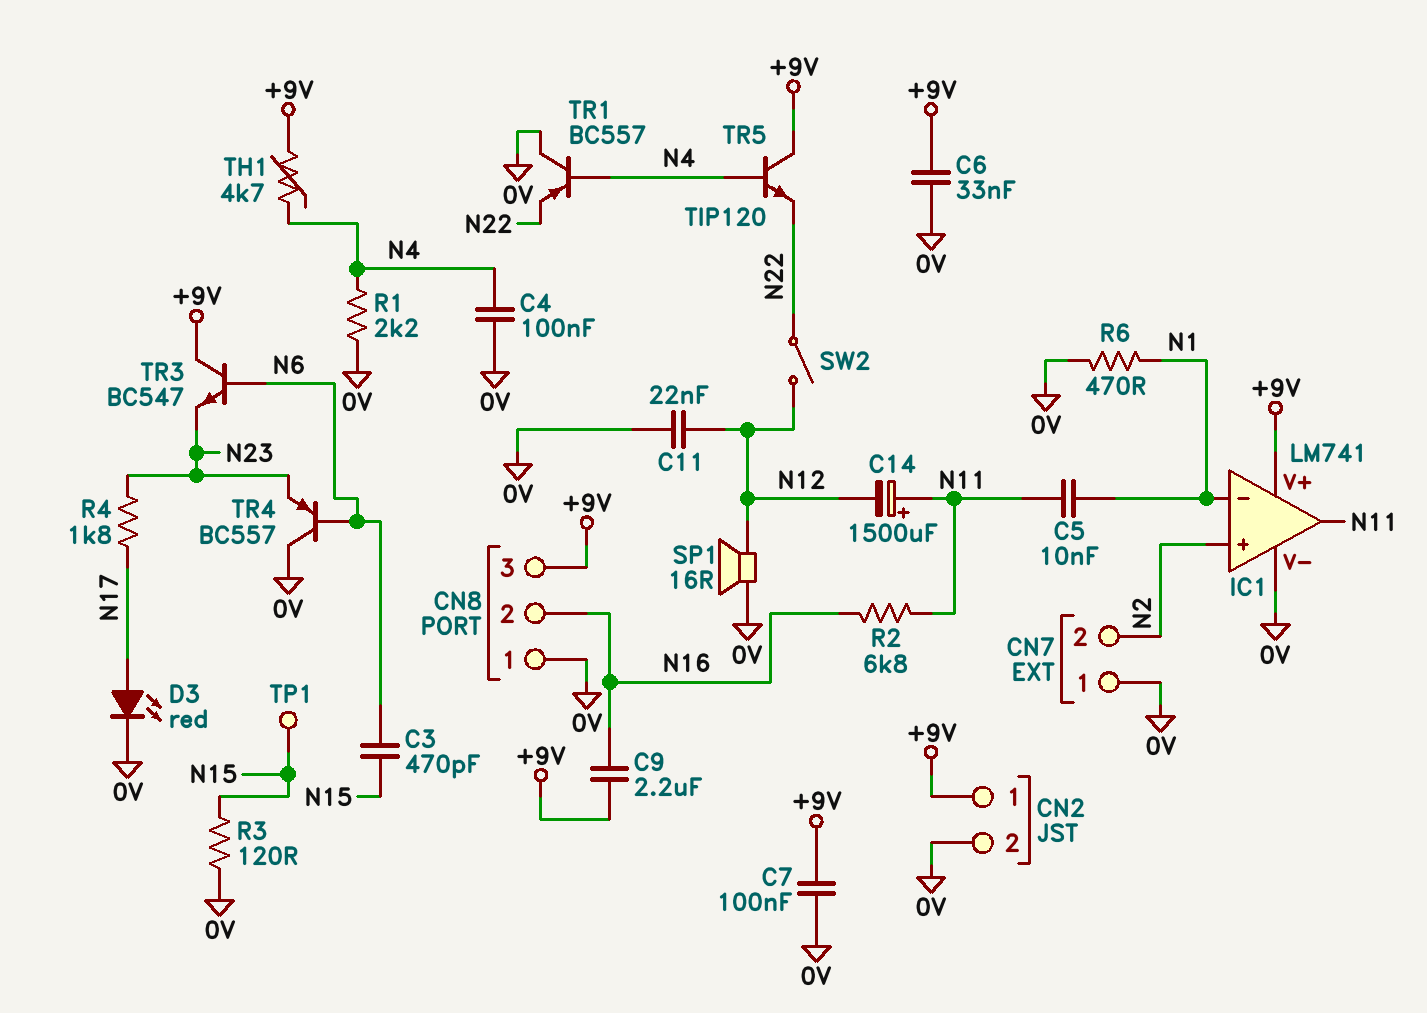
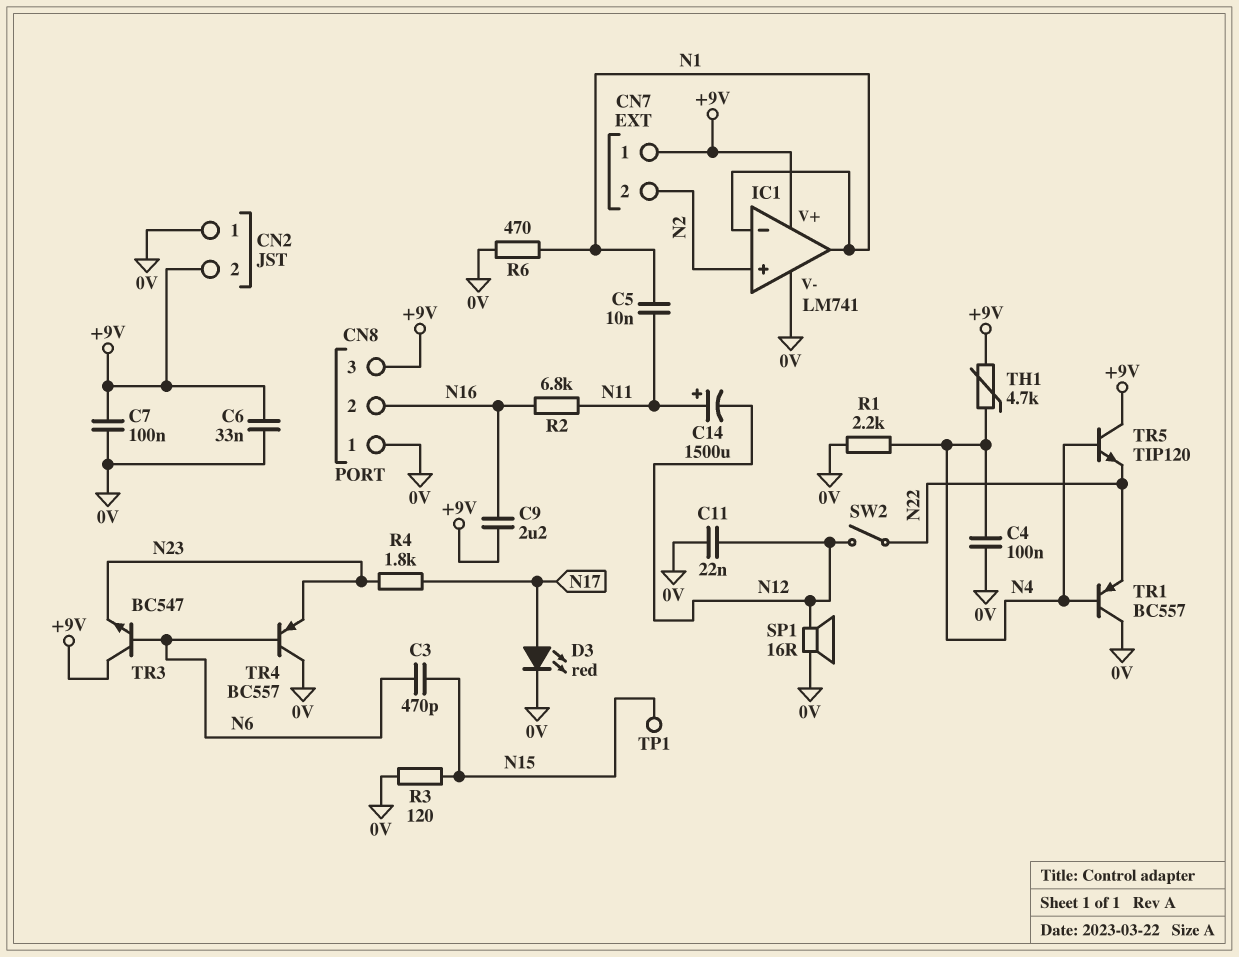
CN2 pin 1: +9V -> 0V
CN2 pin 2: 0V -> +9V
CN7 pin 1: 0V -> +9V
IC1 pin out: N11 -> N1

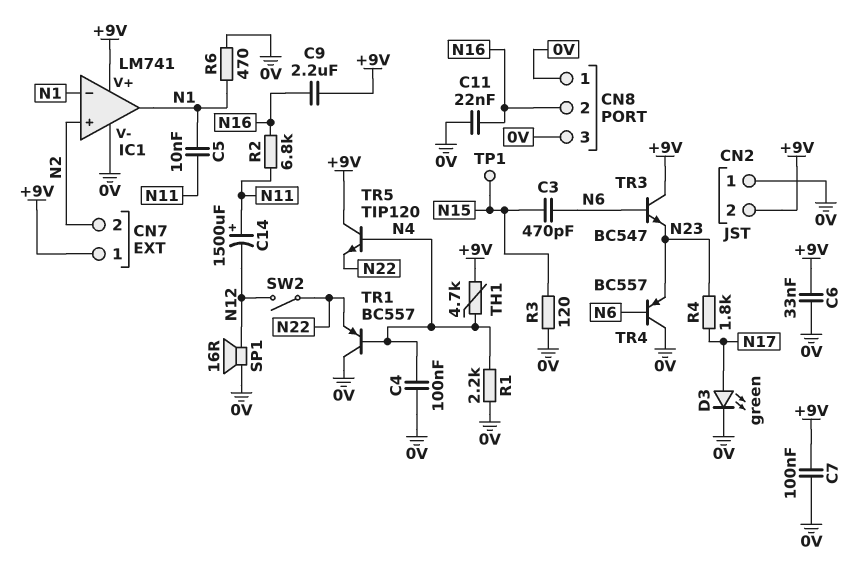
C11: 22nF (0V, N12) -> 22nF (0V, N16)
CN8 pin 3: +9V -> 0V
D3: LED red (A N17, K 0V) -> LED green (A N17, K 0V)

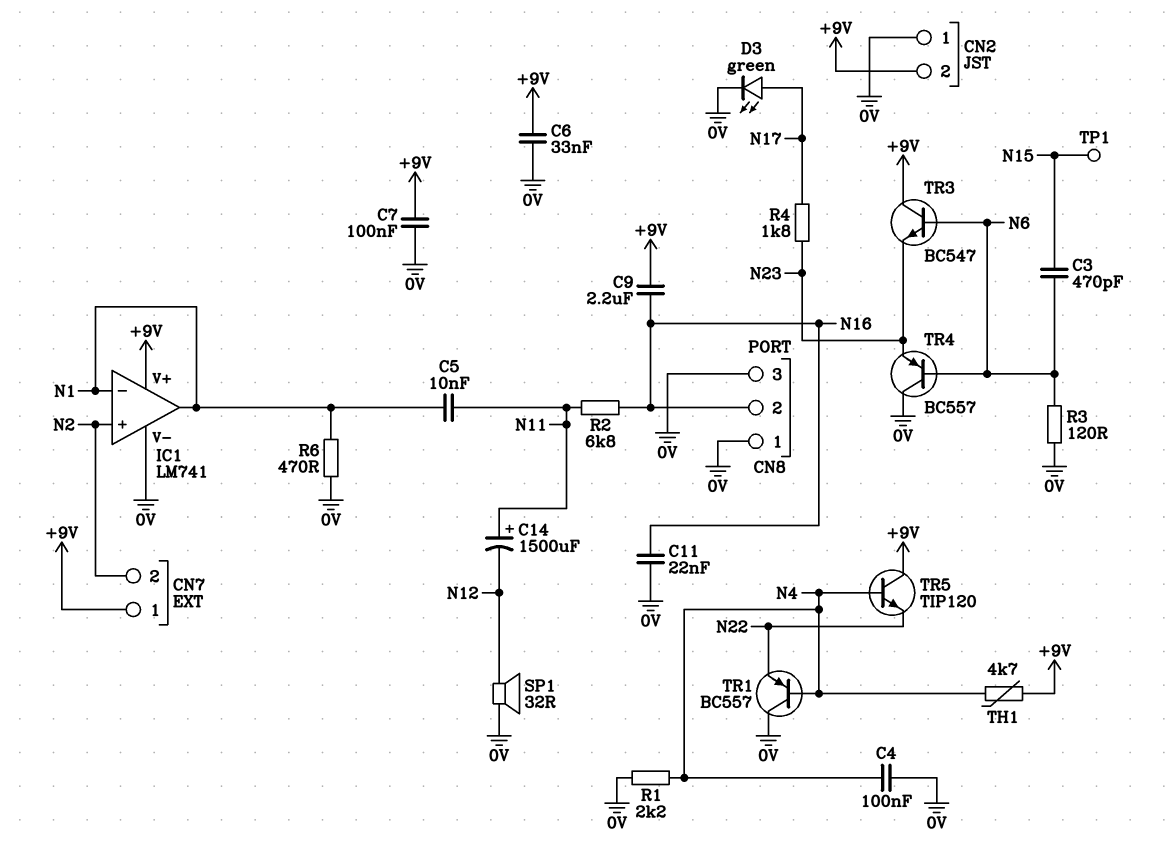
R3: 120 (0V, N15) -> 120 (0V, N6)
SP1: speaker 16R (0V, N12) -> speaker 32R (0V, N12)
SW2: switch (N12, N22) -> none

